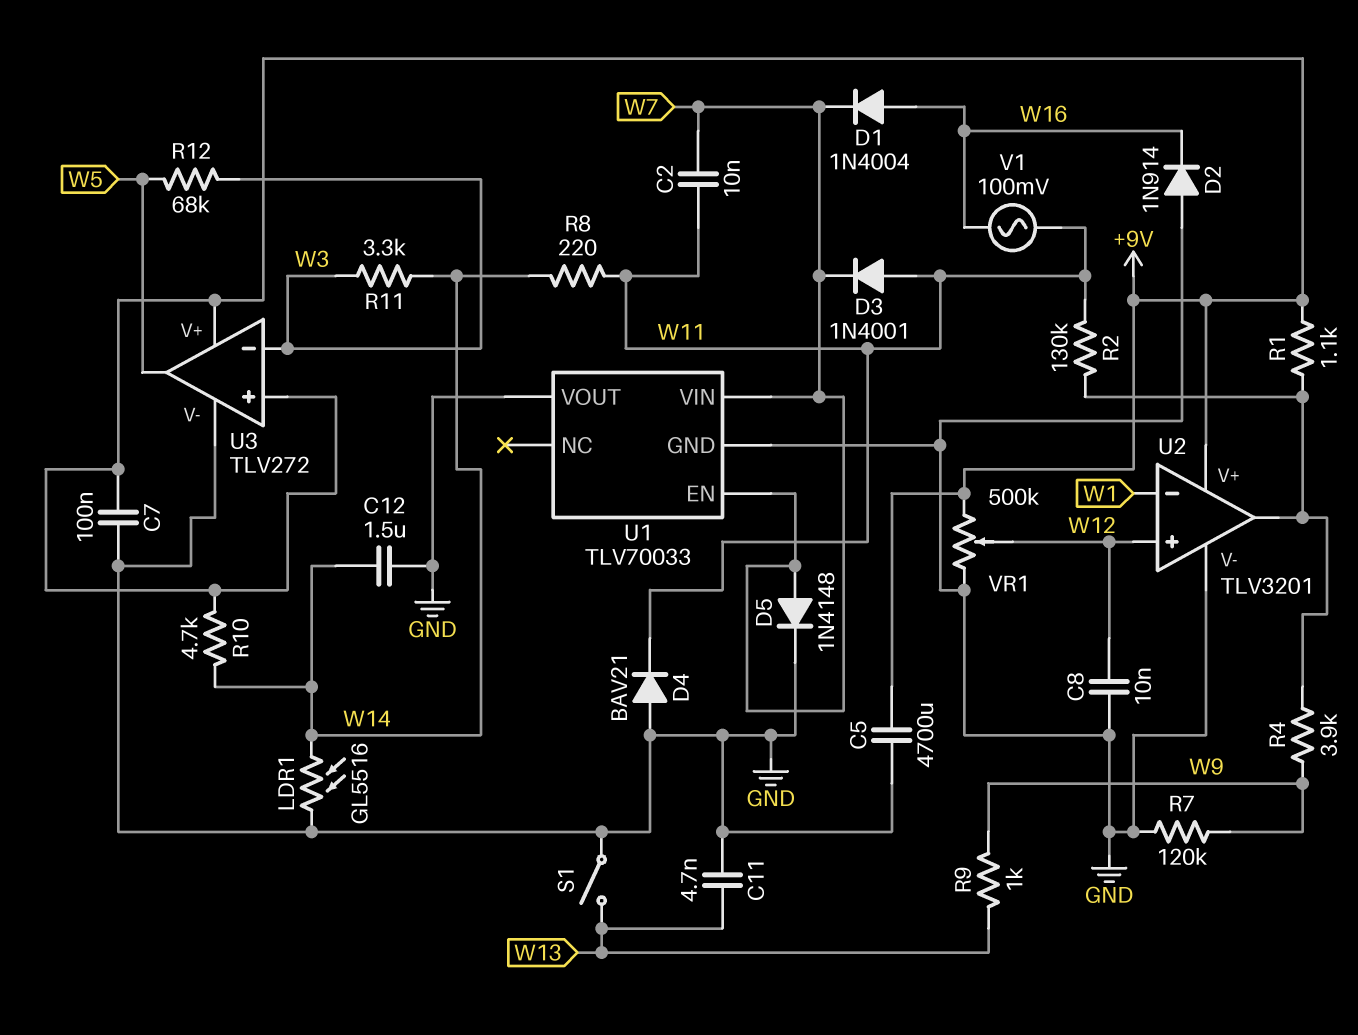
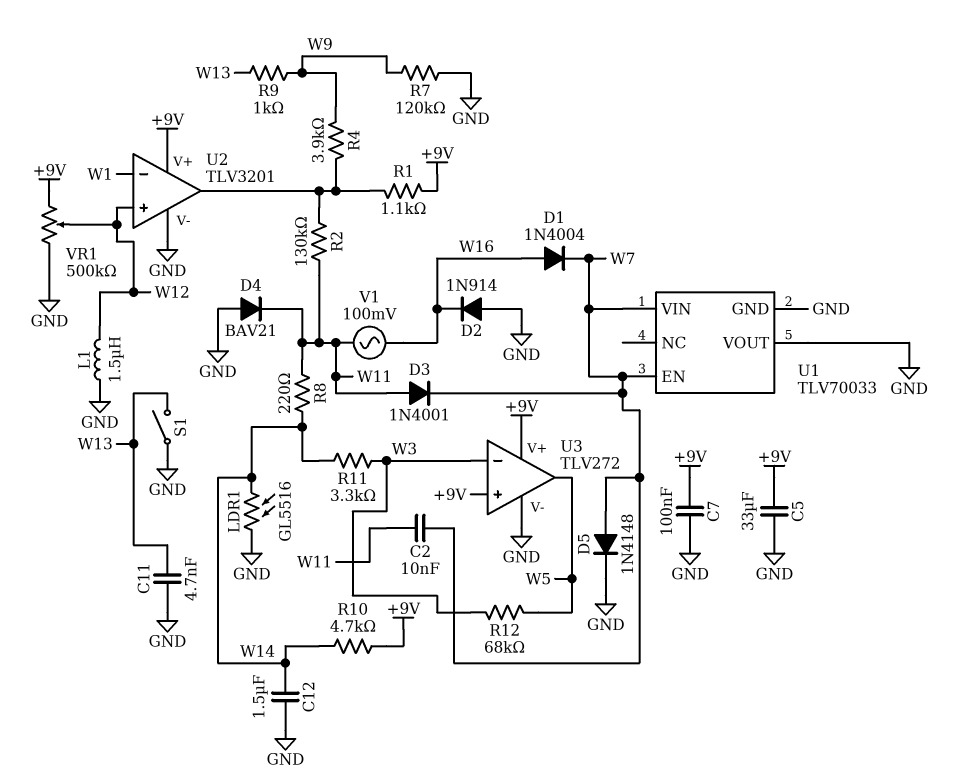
C5: 4700uF (+9V, GND) -> 33uF (+9V, GND)
C8: 10nF (GND, W12) -> none
L1: none -> 1.5uH (GND, W12)

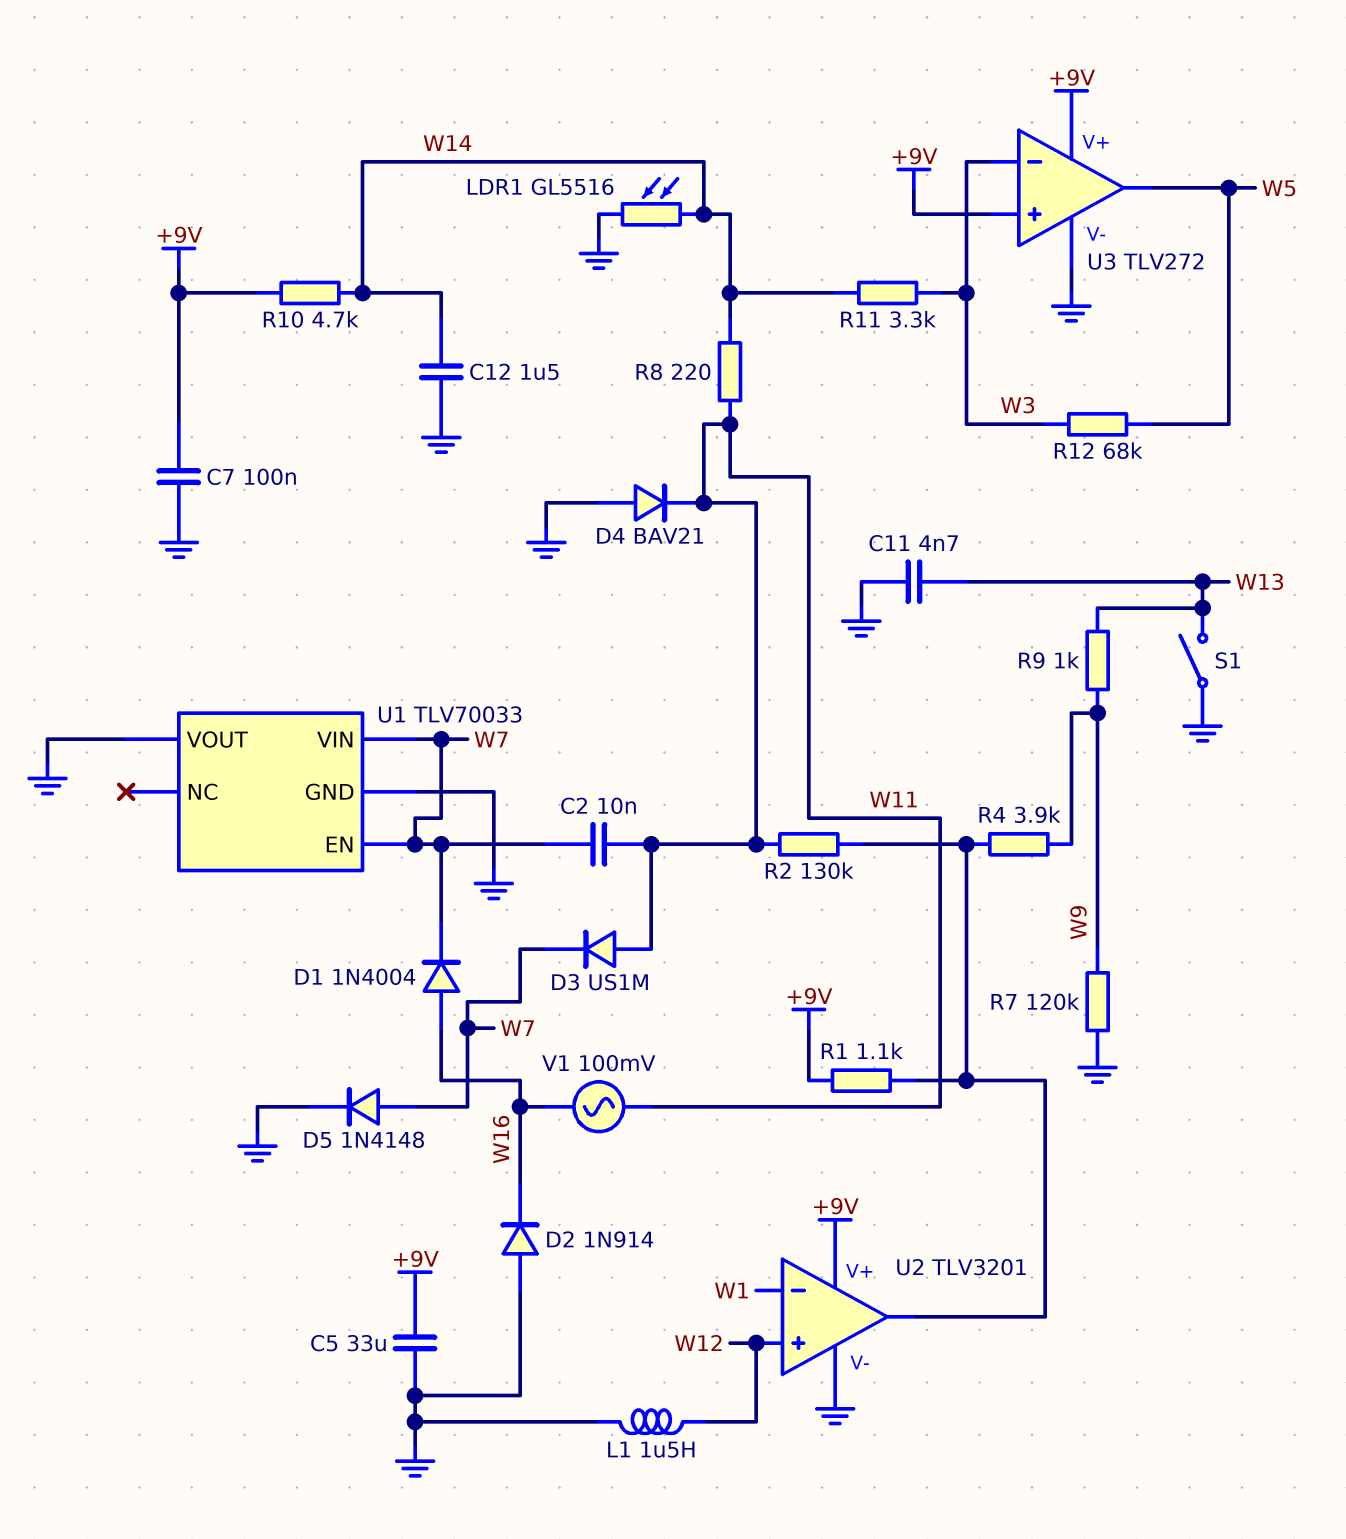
D3: diode 1N4001 (A W11, K W7) -> diode US1M (A W11, K W7)
VR1: 500k (+9V, GND, wiper W12) -> none

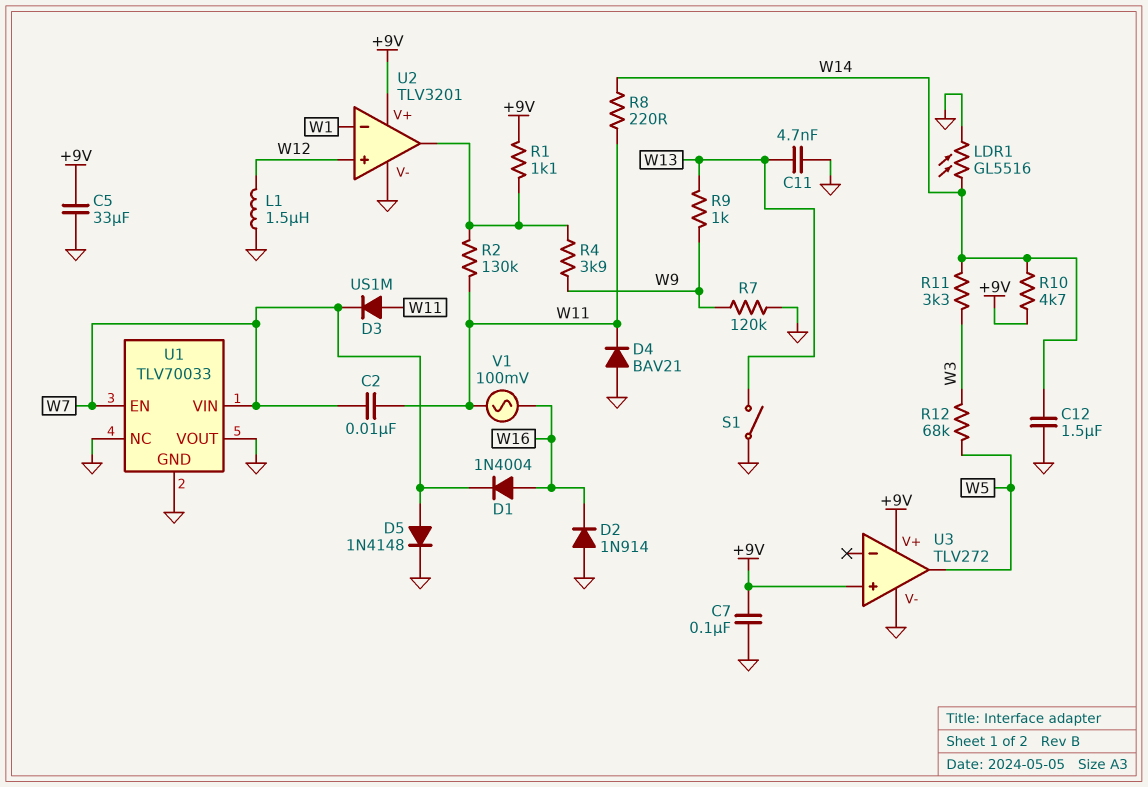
U1 pin NC: none -> GND
U3 pin in-: W3 -> none

